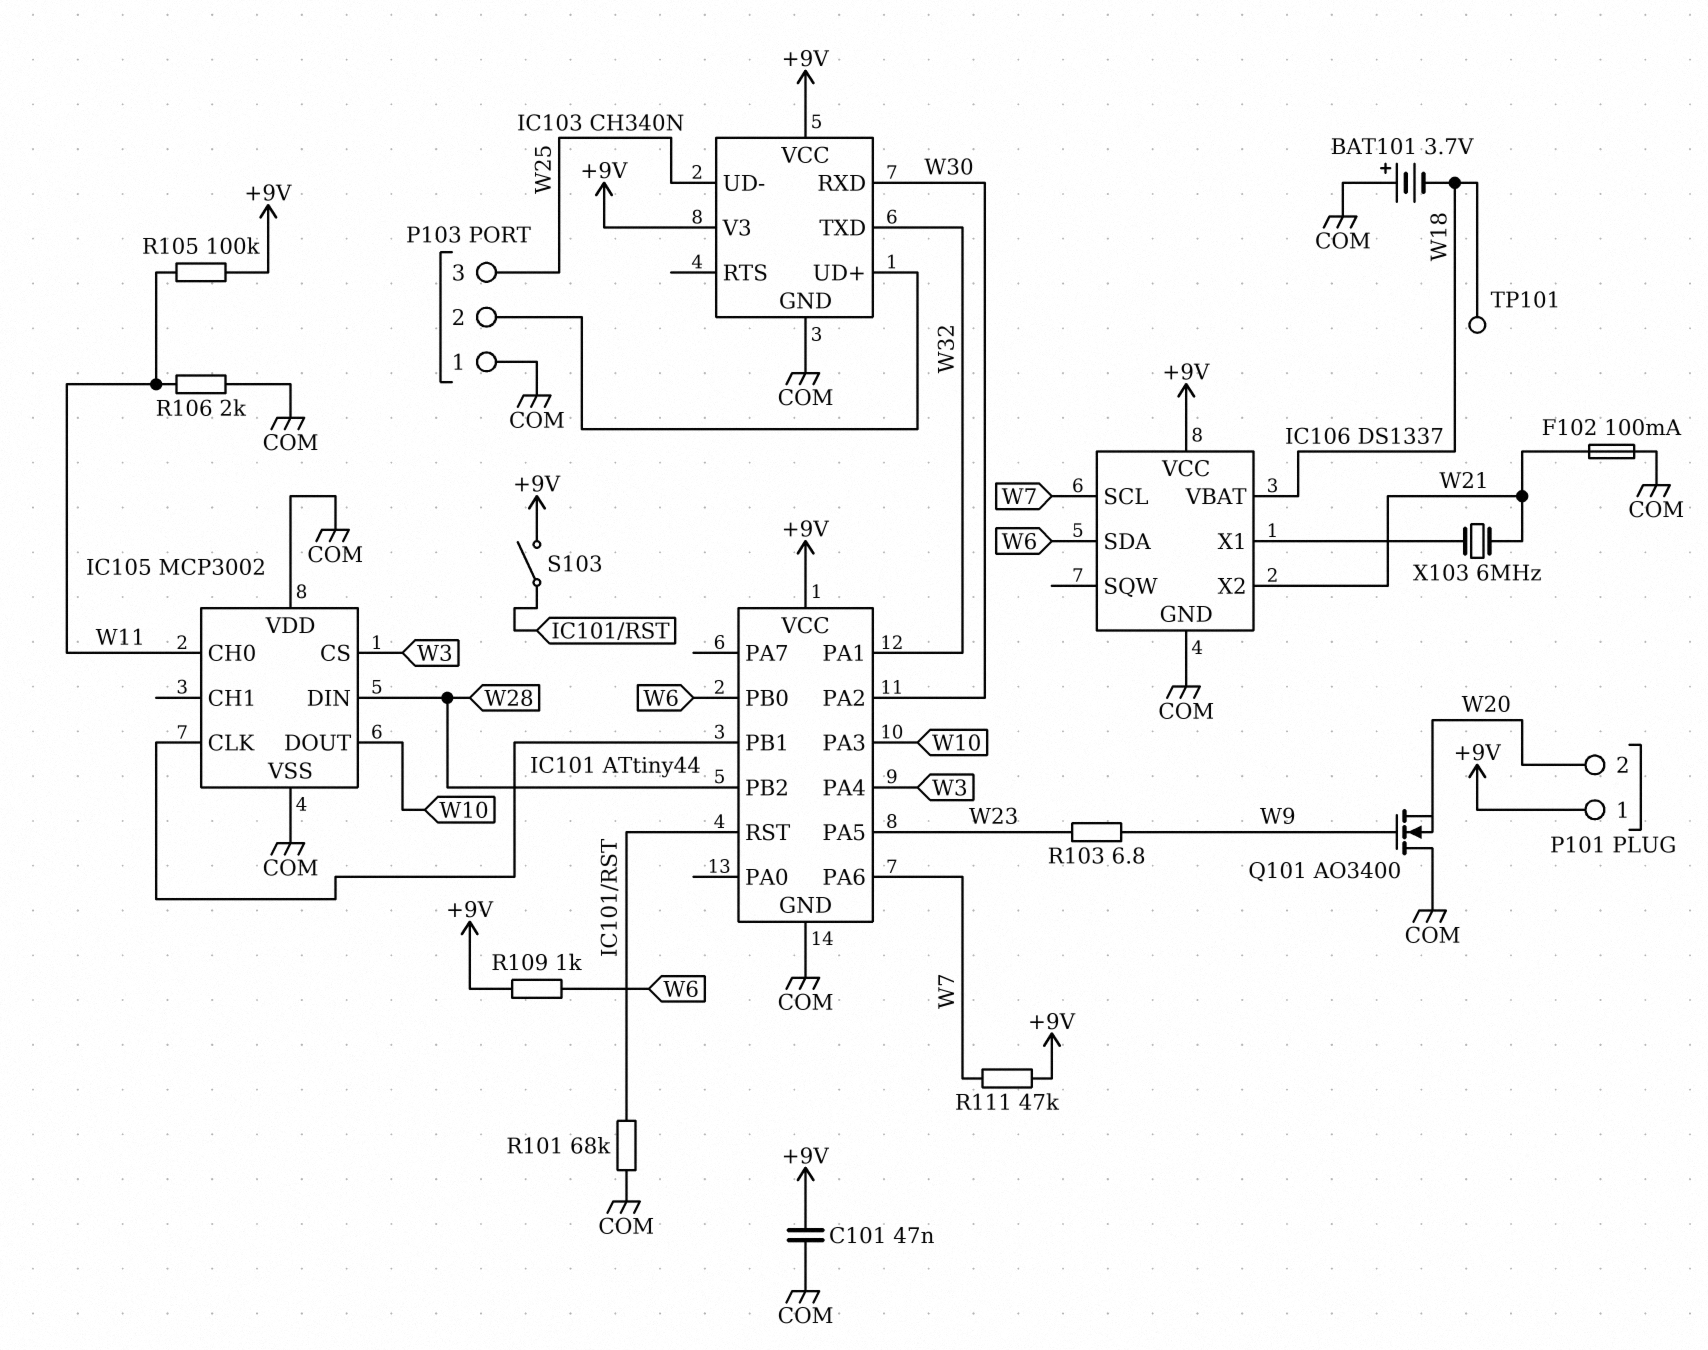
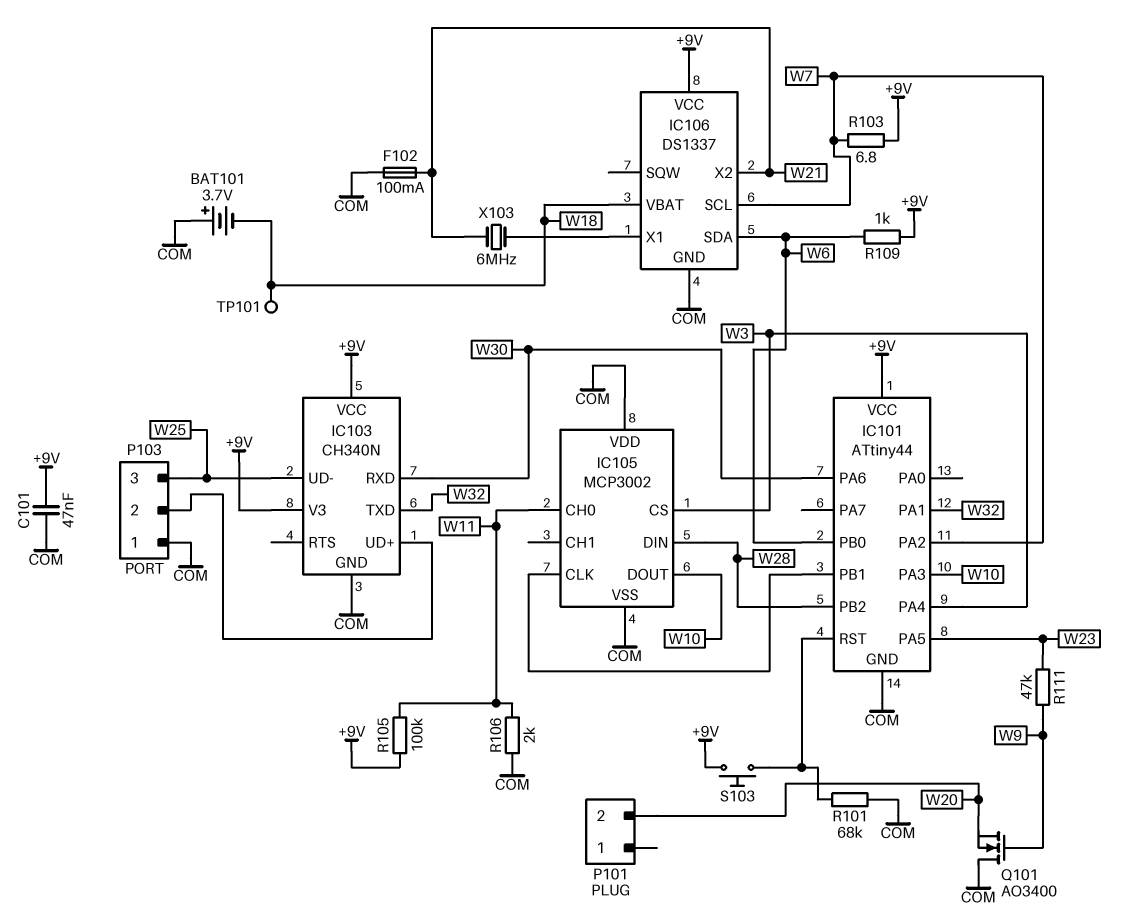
IC101 pin PA2: W30 -> W7
IC101 pin PA6: W7 -> W30
P101 pin 1: +9V -> none
R103: 6.8 (W9, W23) -> 6.8 (+9V, W7)
R111: 47k (+9V, W7) -> 47k (W9, W23)
S103: switch (+9V, IC101/RST) -> button (+9V, IC101/RST)

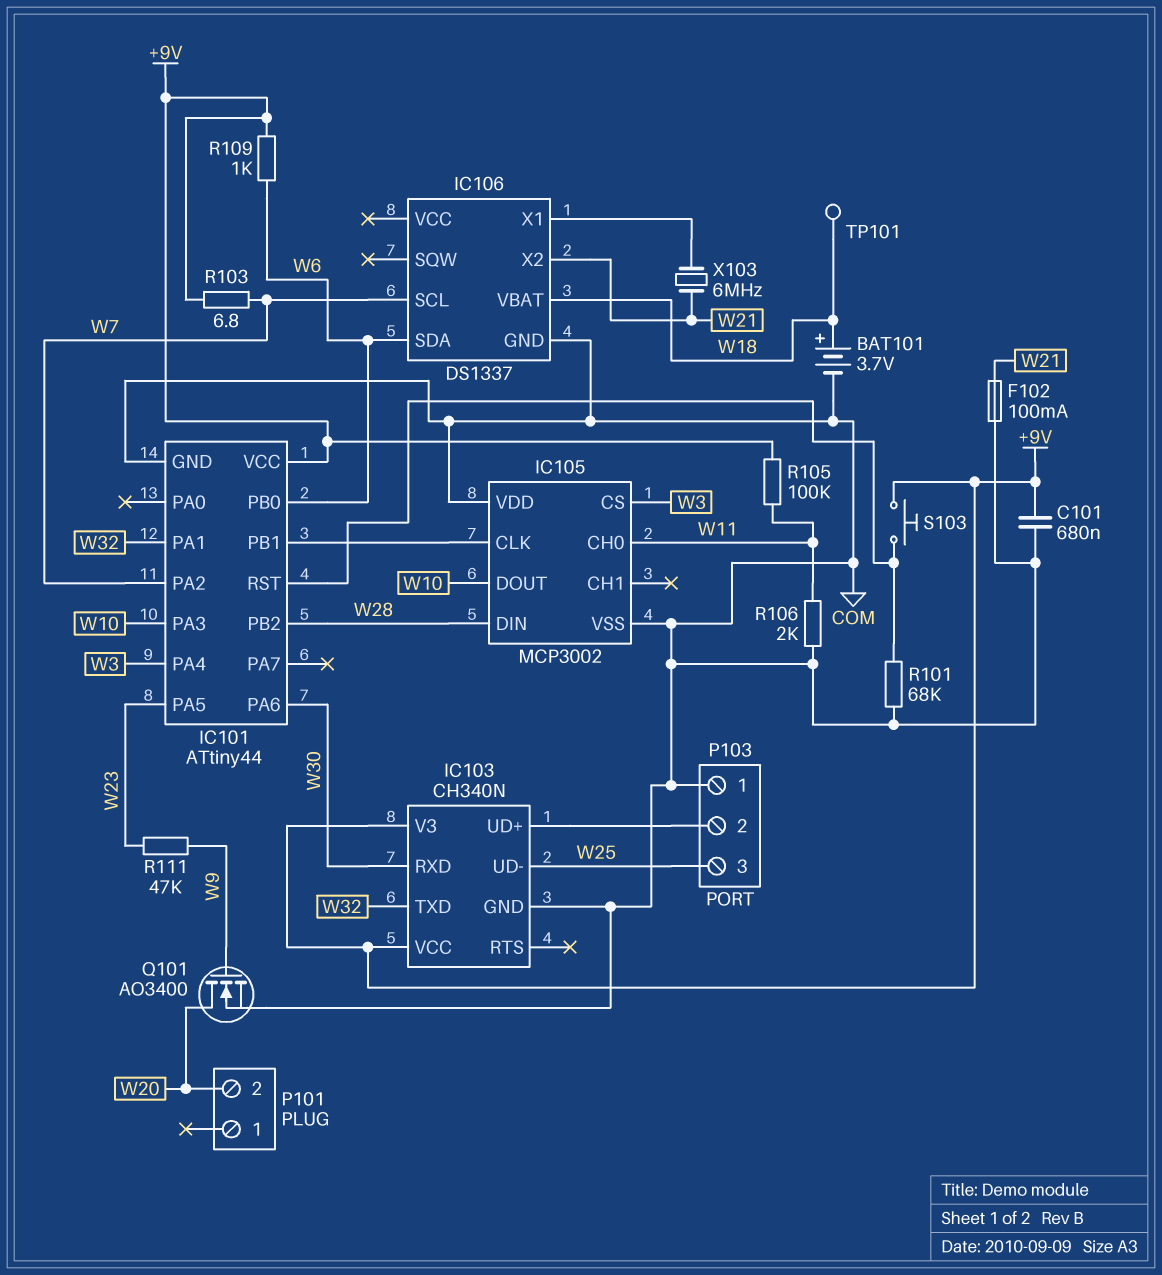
BAT101: 3.7V (plus COM, minus W18) -> 3.7V (plus W18, minus COM)
C101: 47nF (+9V, COM) -> 680nF (+9V, COM)
IC106 pin VCC: +9V -> none
Q101: NMOS AO3400 (G W9, D COM, S W20) -> NMOS AO3400 (G W9, D W20, S COM)

